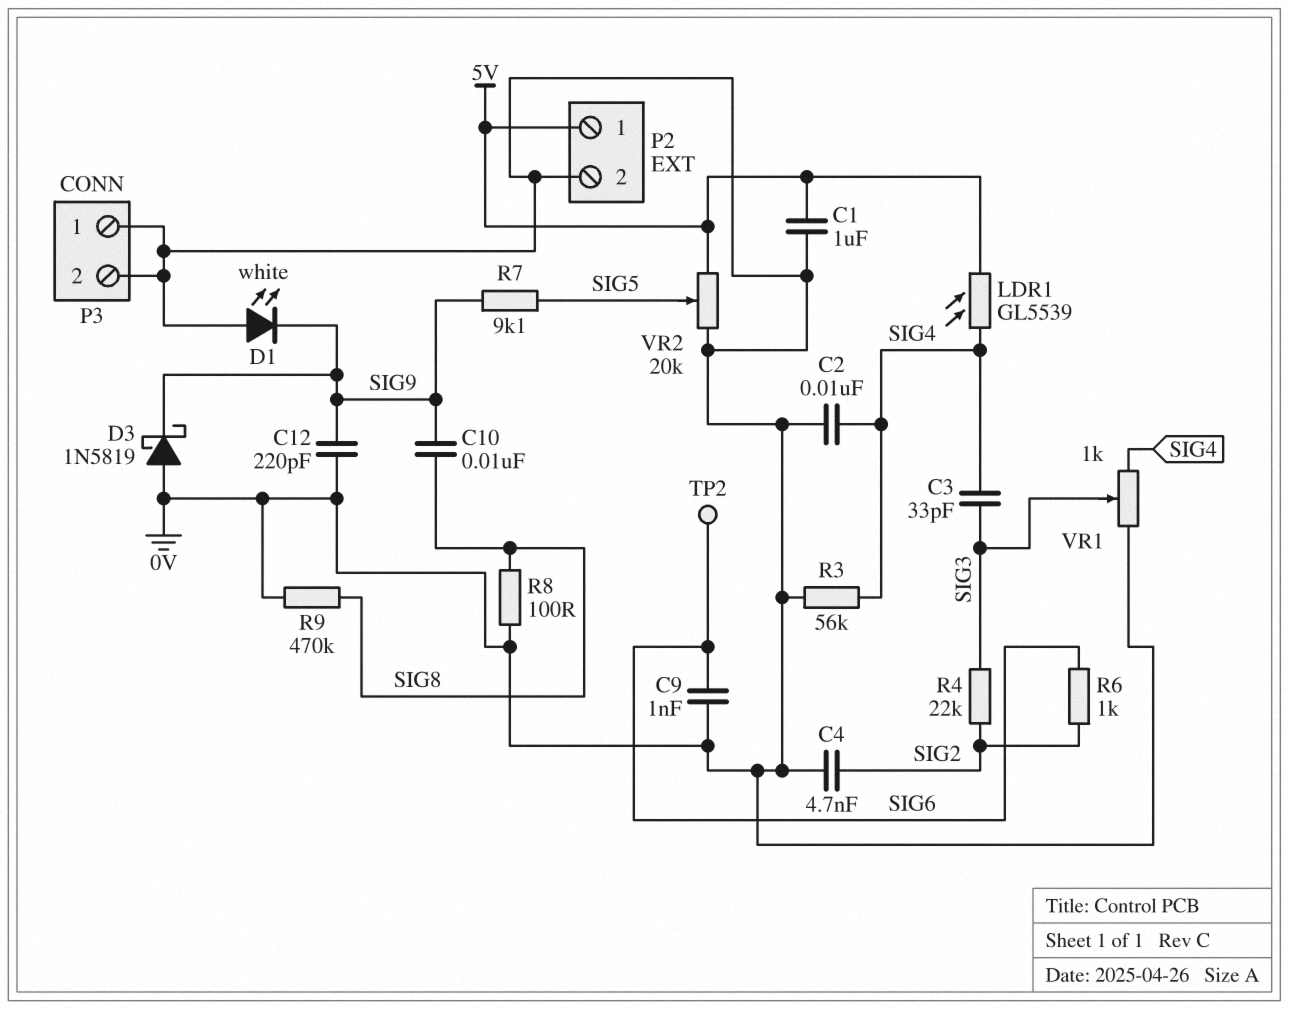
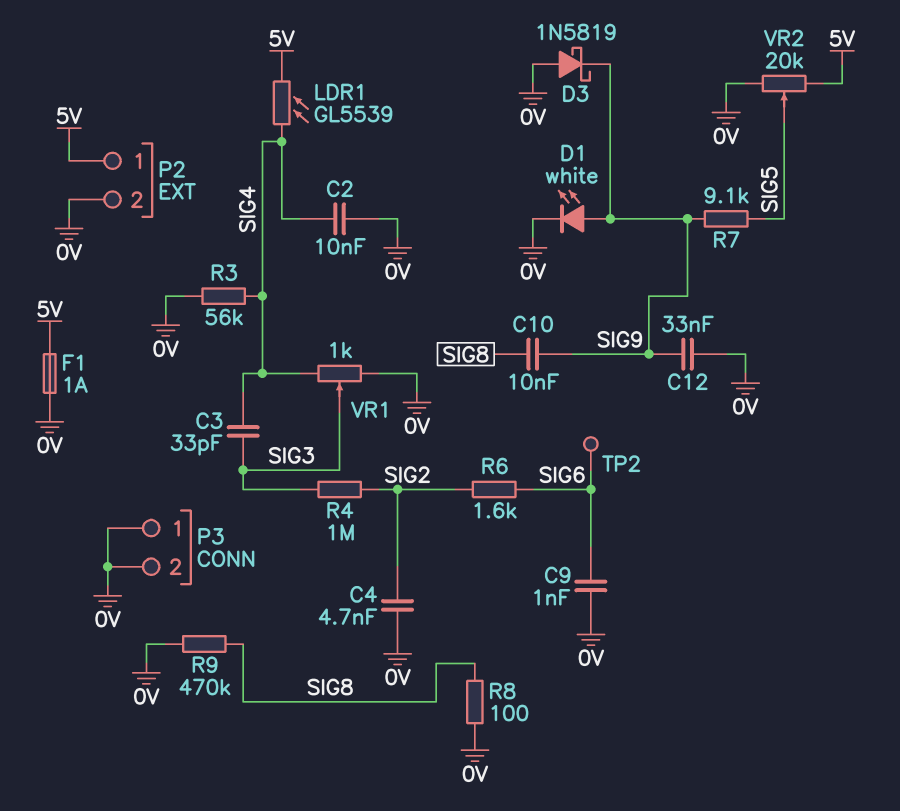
C1: 1uF (0V, 5V) -> none
C12: 220pF (0V, SIG9) -> 33nF (0V, SIG9)
D1: LED white (A 0V, K SIG9) -> LED white (A SIG9, K 0V)
F1: none -> 1A (0V, 5V)
R4: 22k (SIG2, SIG3) -> 1M (SIG2, SIG3)
R6: 1k (SIG2, SIG6) -> 1.6k (SIG2, SIG6)

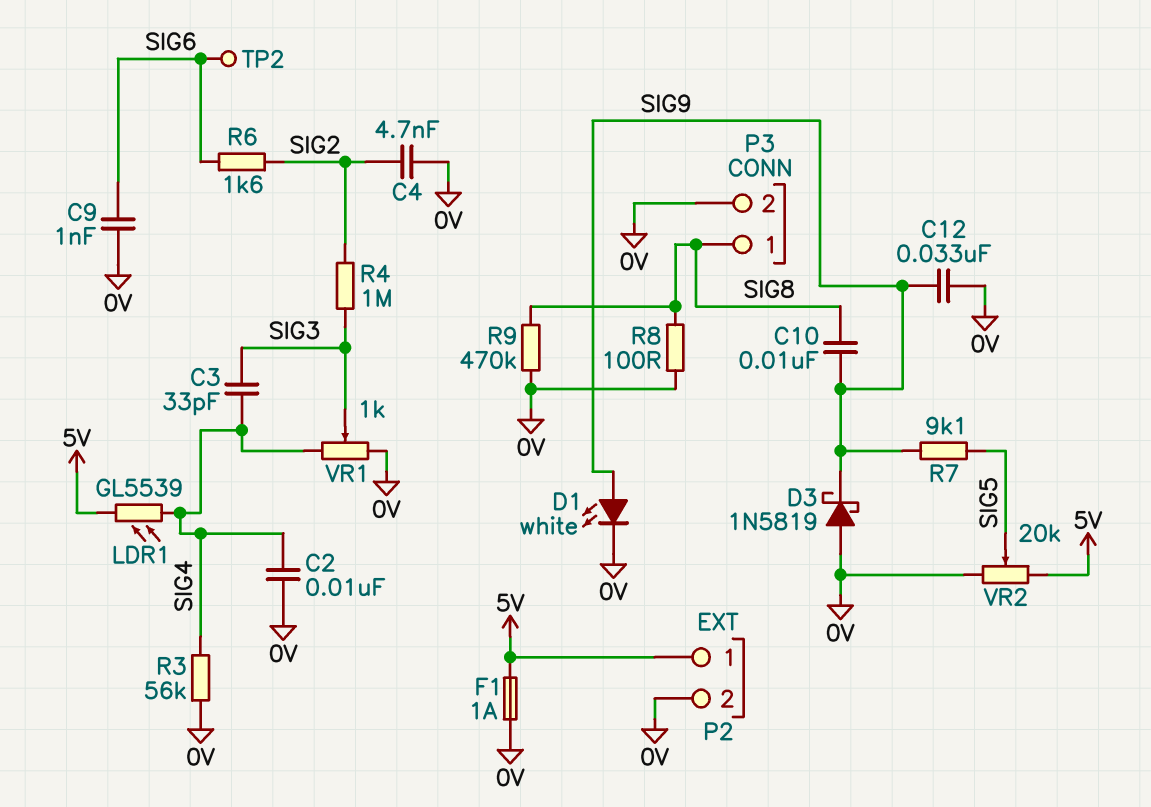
P3 pin 1: 0V -> SIG8

